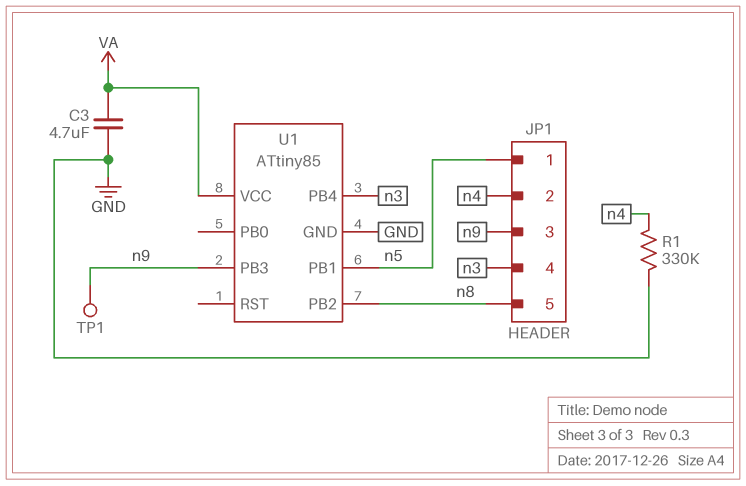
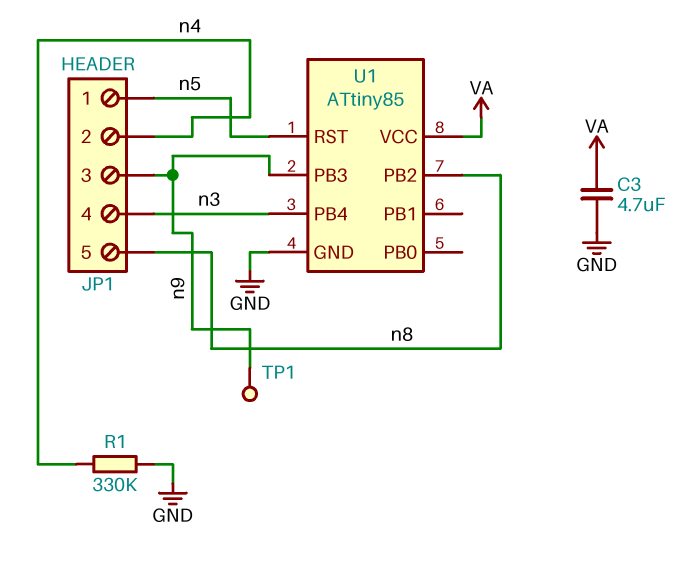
U1 pin PB1: n5 -> none
U1 pin RST: none -> n5

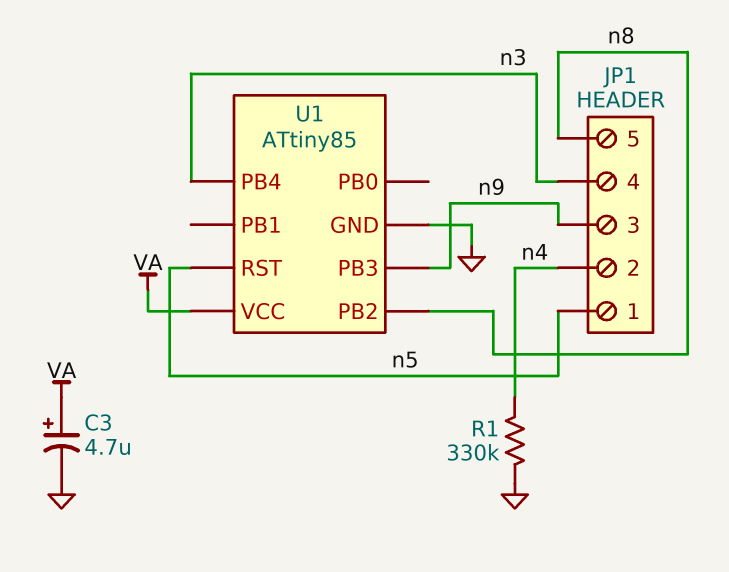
C3: 4.7uF (GND, VA) -> 4.7uF (plus VA, minus GND)
TP1: test point (n9) -> none

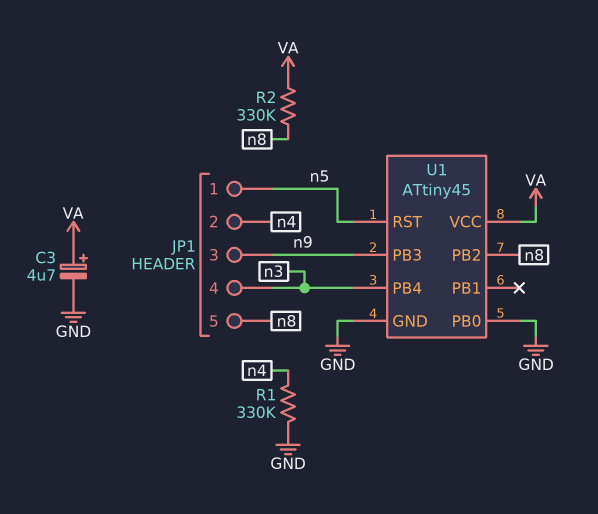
R2: none -> 330k (VA, n8)
U1: ATtiny85 -> ATtiny45
U1 pin PB0: none -> GND

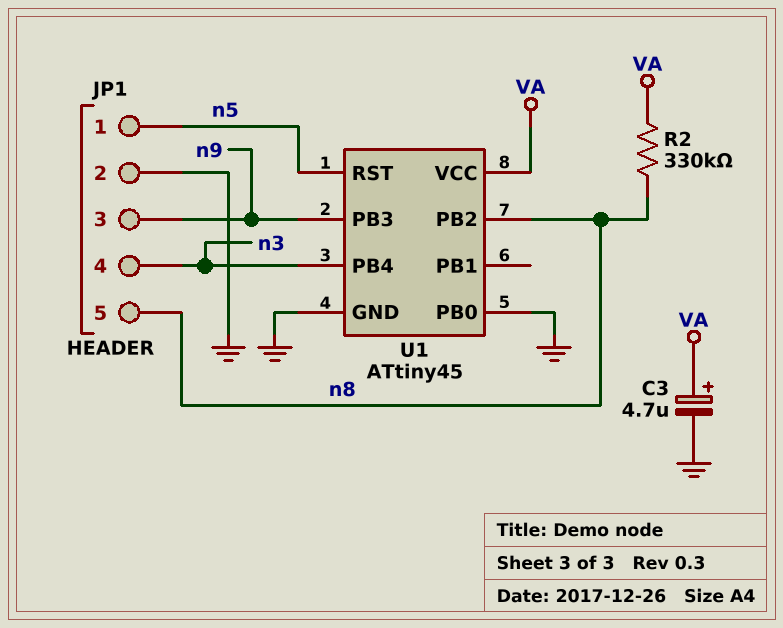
JP1 pin 2: n4 -> GND
R1: 330k (GND, n4) -> none

